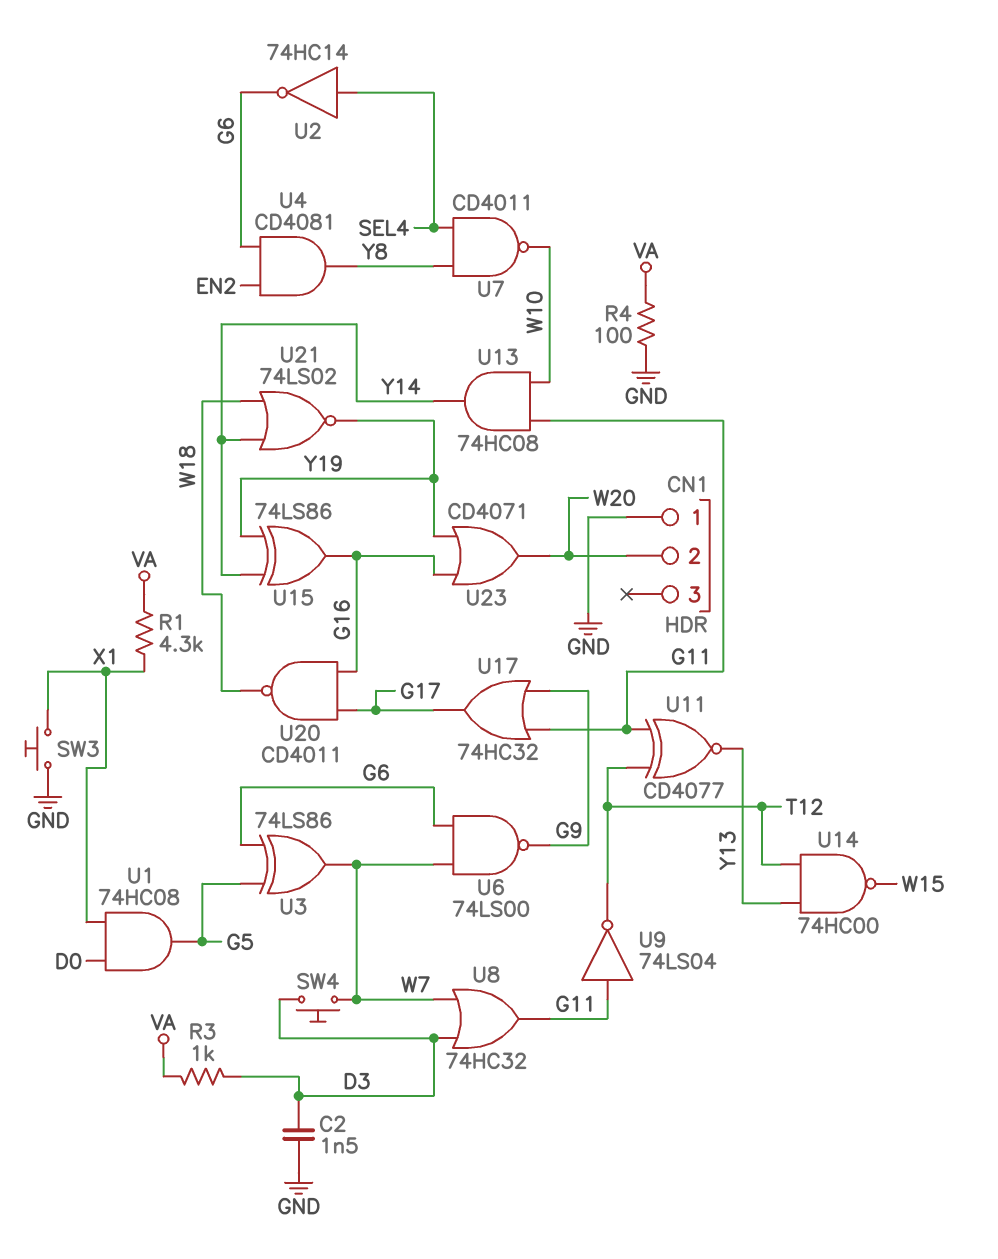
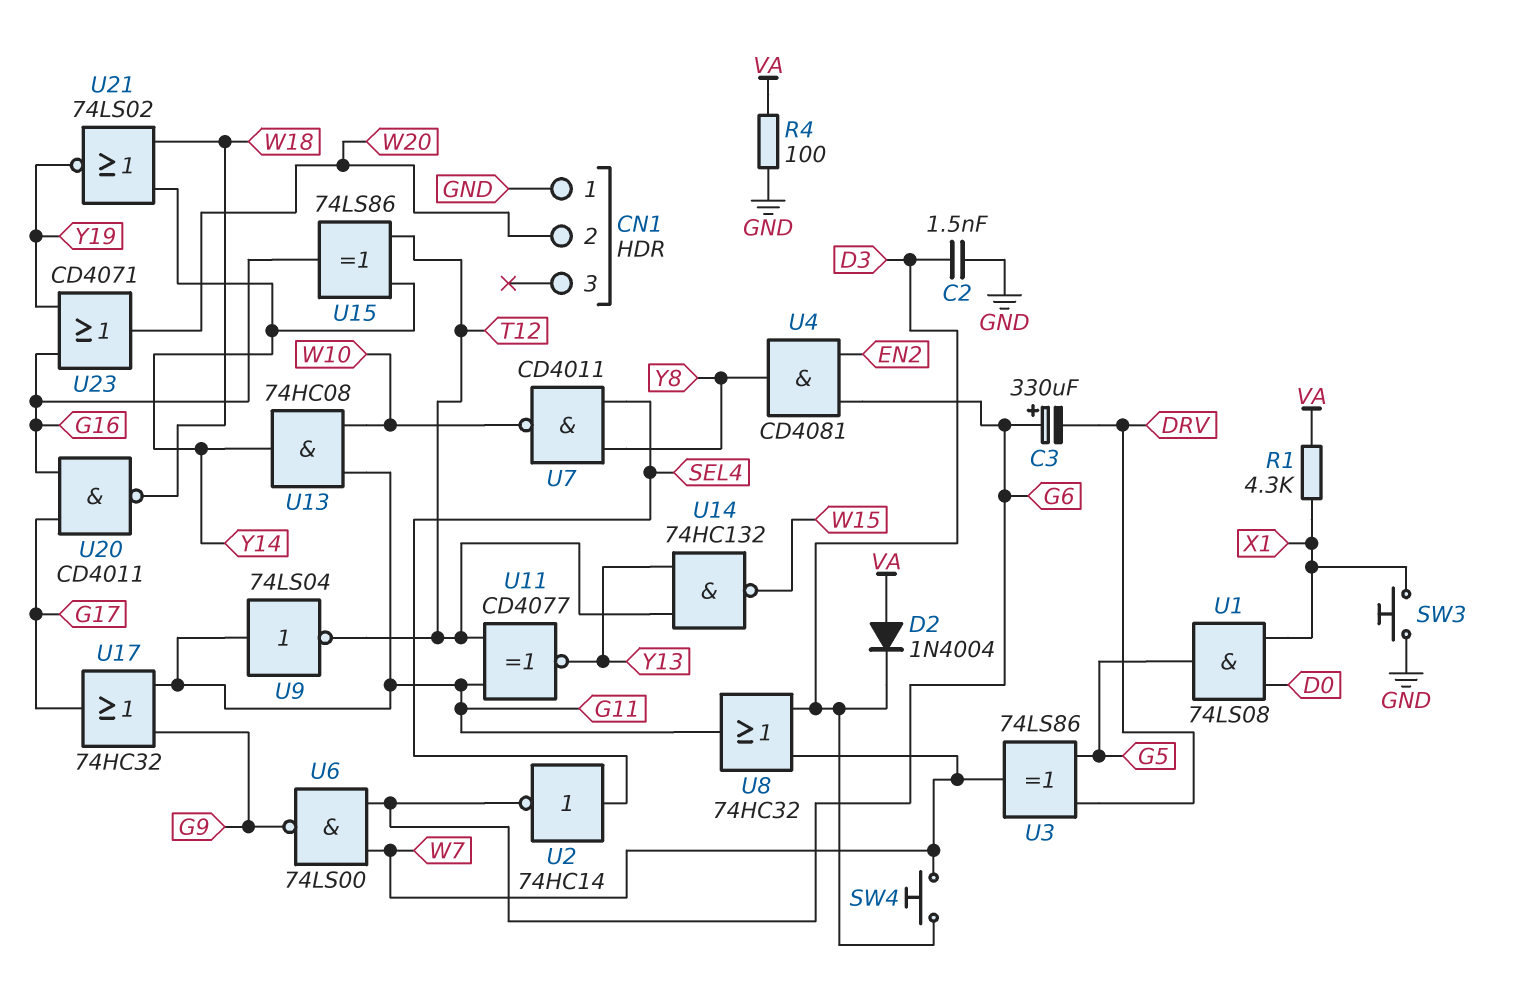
C3: none -> 330uF (plus G6, minus DRV)
D2: none -> diode 1N4004 (A VA, K D3)
R3: 1k (D3, VA) -> none
U1: AND 74HC08 (in D0, in X1, out G5) -> AND 74LS08 (in D0, in X1, out G5)
U3: XOR 74LS86 (in G5, in G6, out W7) -> XOR 74LS86 (in DRV, in G5, out W7)
U14: NAND 74HC00 (in T12, in Y13, out W15) -> NAND 74HC132 (in T12, in Y13, out W15)
U15: XOR 74LS86 (in Y14, in Y19, out G16) -> XOR 74LS86 (in T12, in Y14, out G16)

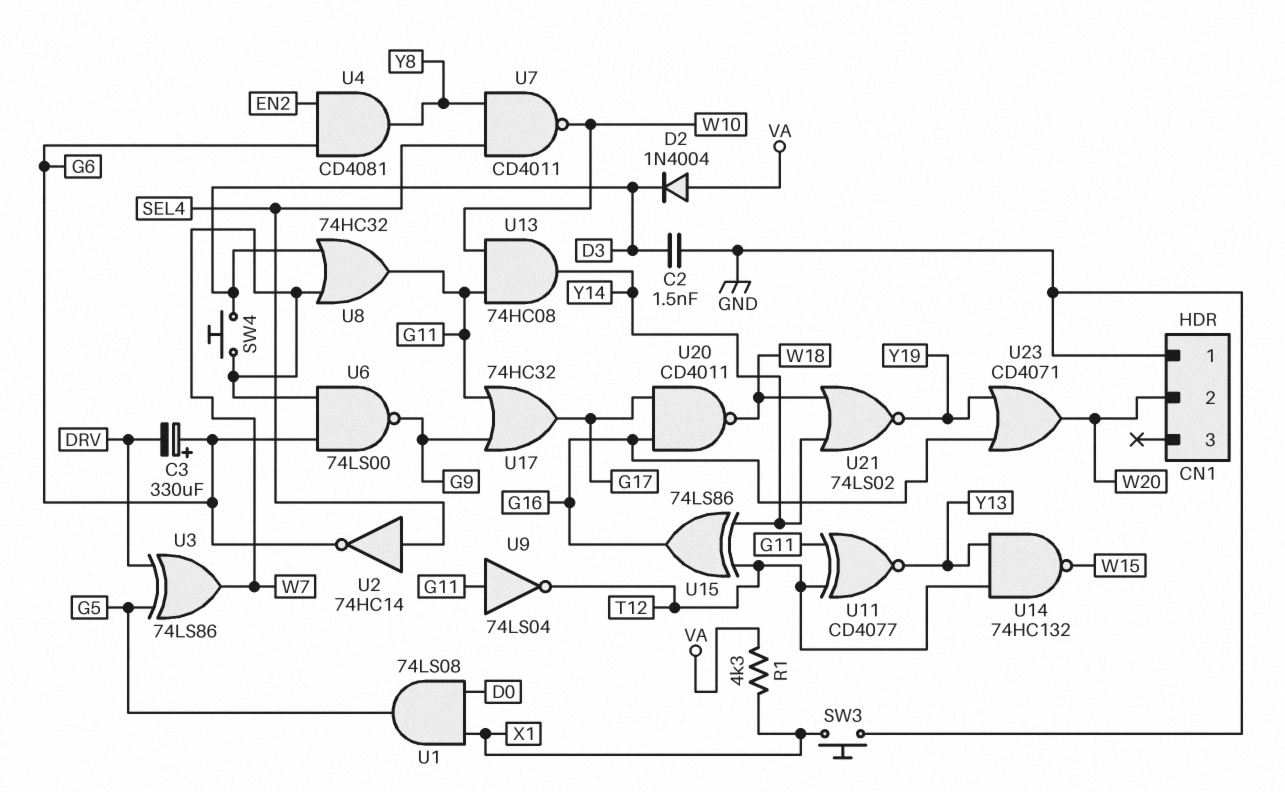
R4: 100 (GND, VA) -> none

